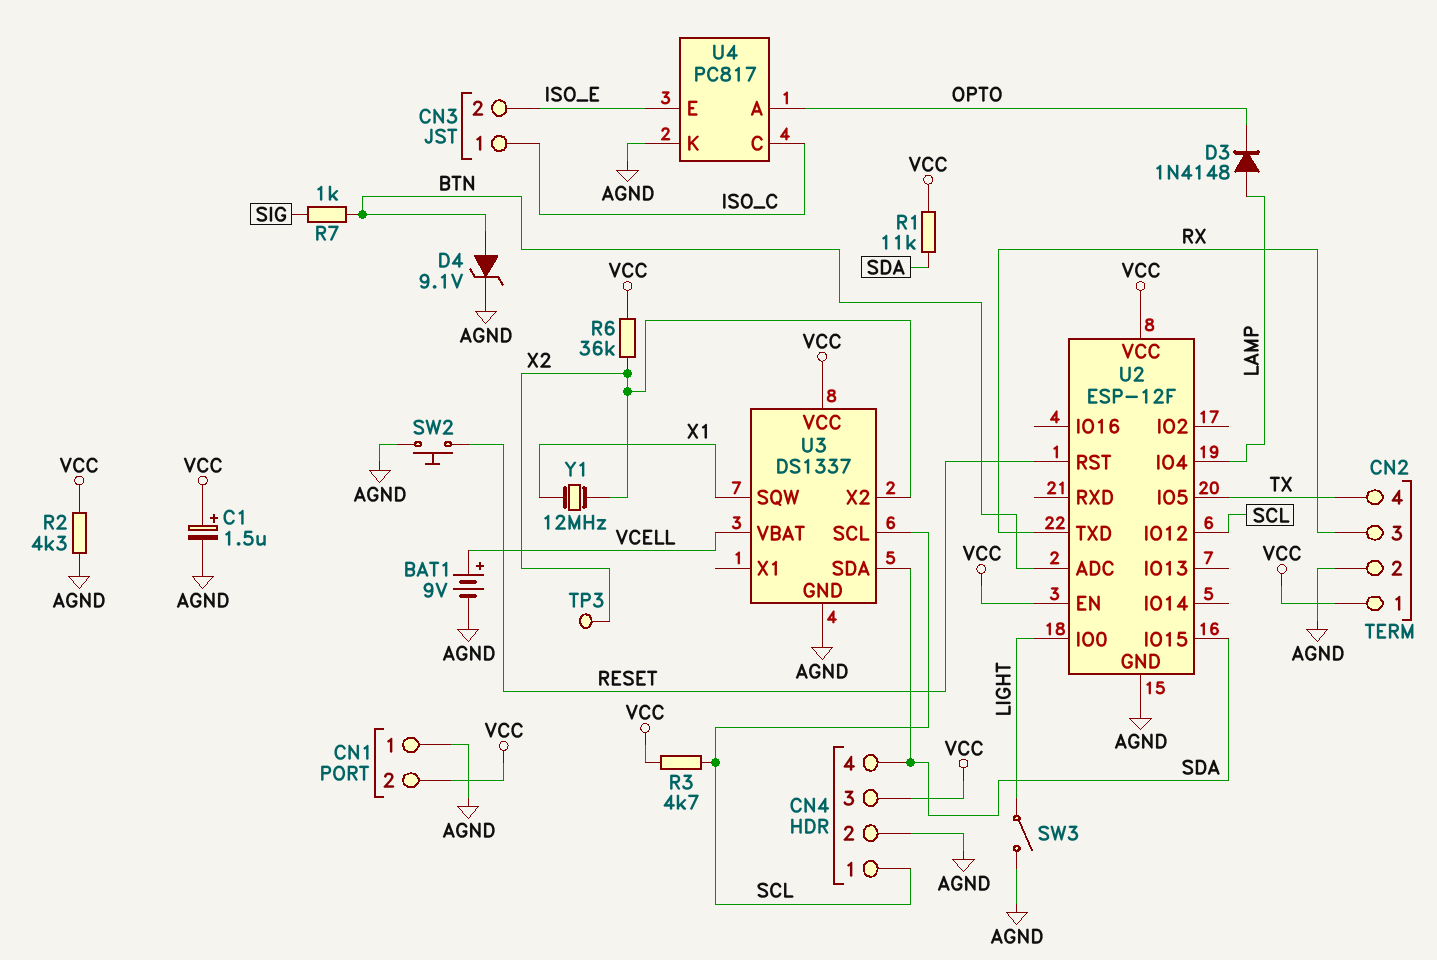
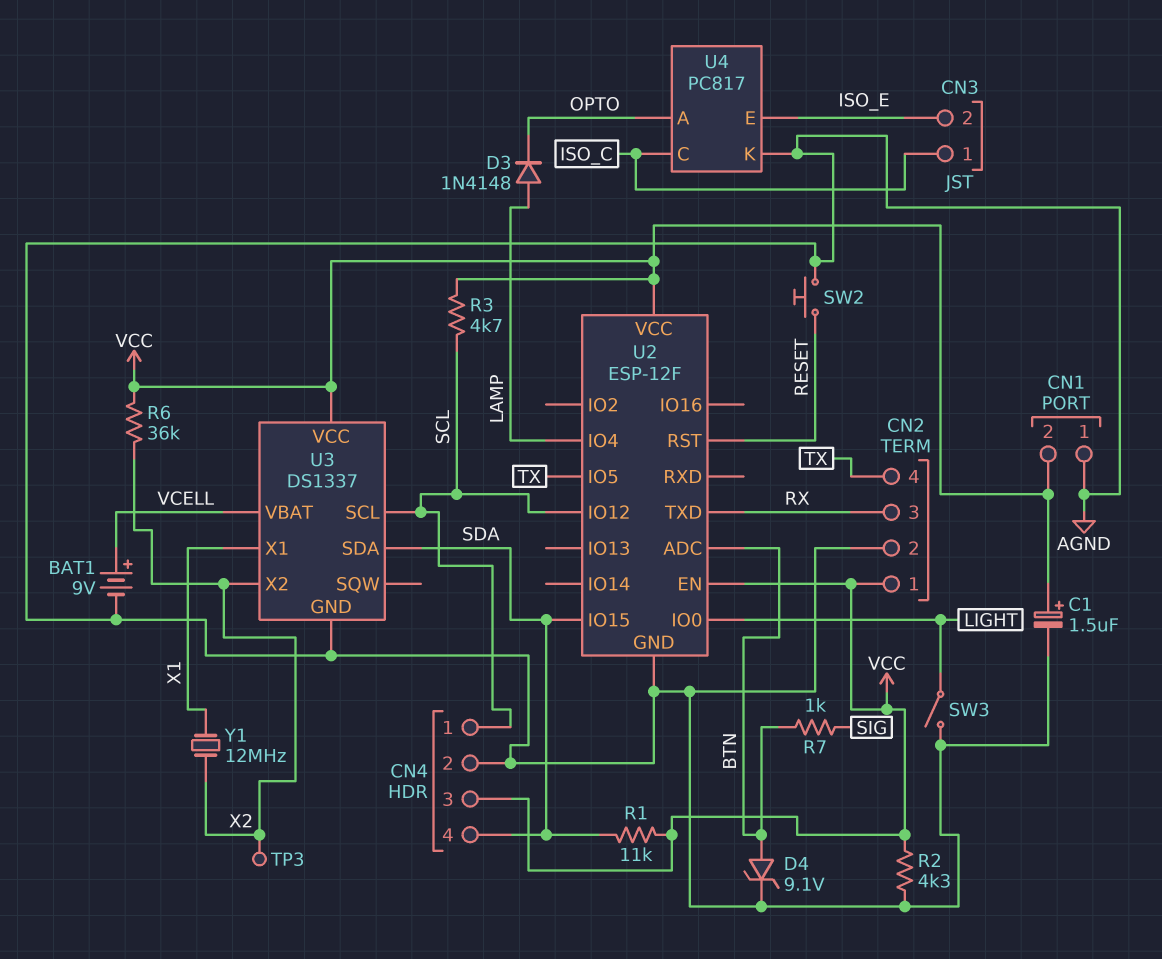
U3 pin SQW: X1 -> none
U3 pin X1: none -> X1

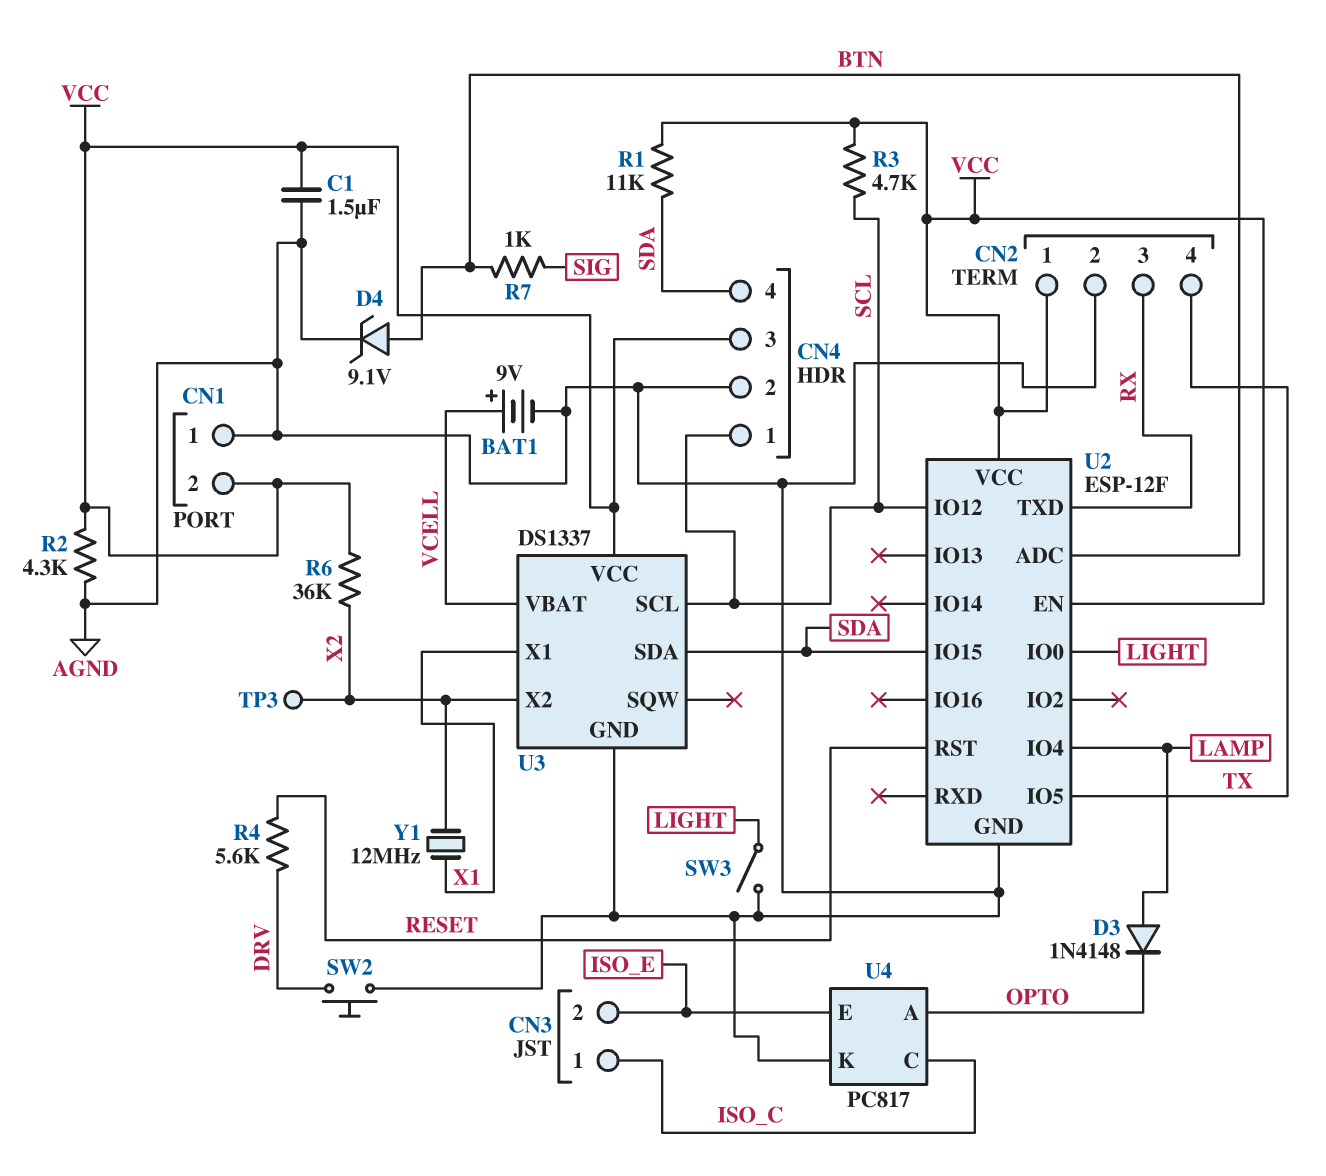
C1: 1.5uF (plus VCC, minus AGND) -> 1.5uF (AGND, VCC)
R4: none -> 5.6k (DRV, RESET)
SW2: button (AGND, RESET) -> button (AGND, DRV)

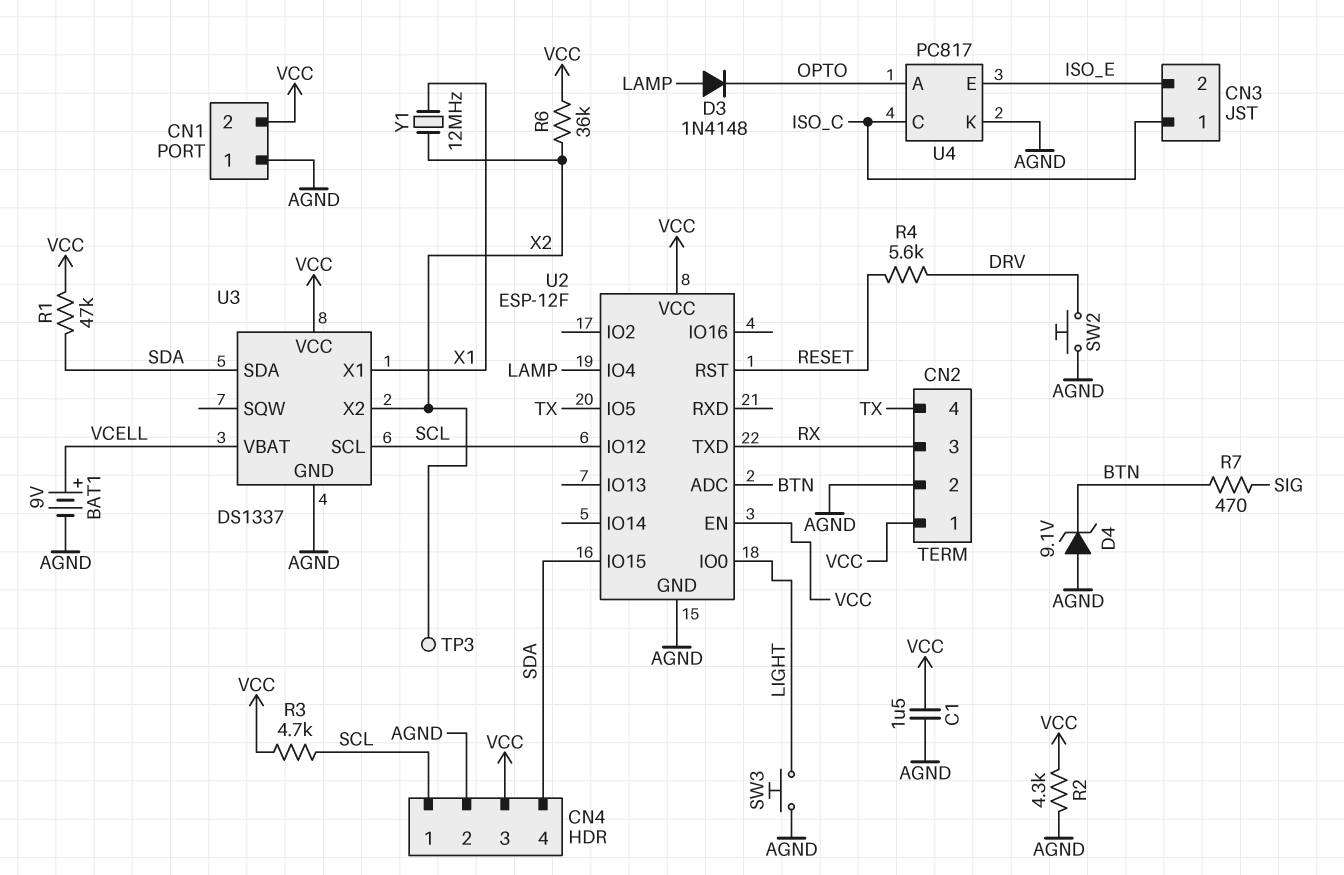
D4: zener 9.1V (A BTN, K AGND) -> zener 9.1V (A AGND, K BTN)
R1: 11k (SDA, VCC) -> 47k (SDA, VCC)
R7: 1k (BTN, SIG) -> 470 (BTN, SIG)
SW3: switch (AGND, LIGHT) -> button (AGND, LIGHT)

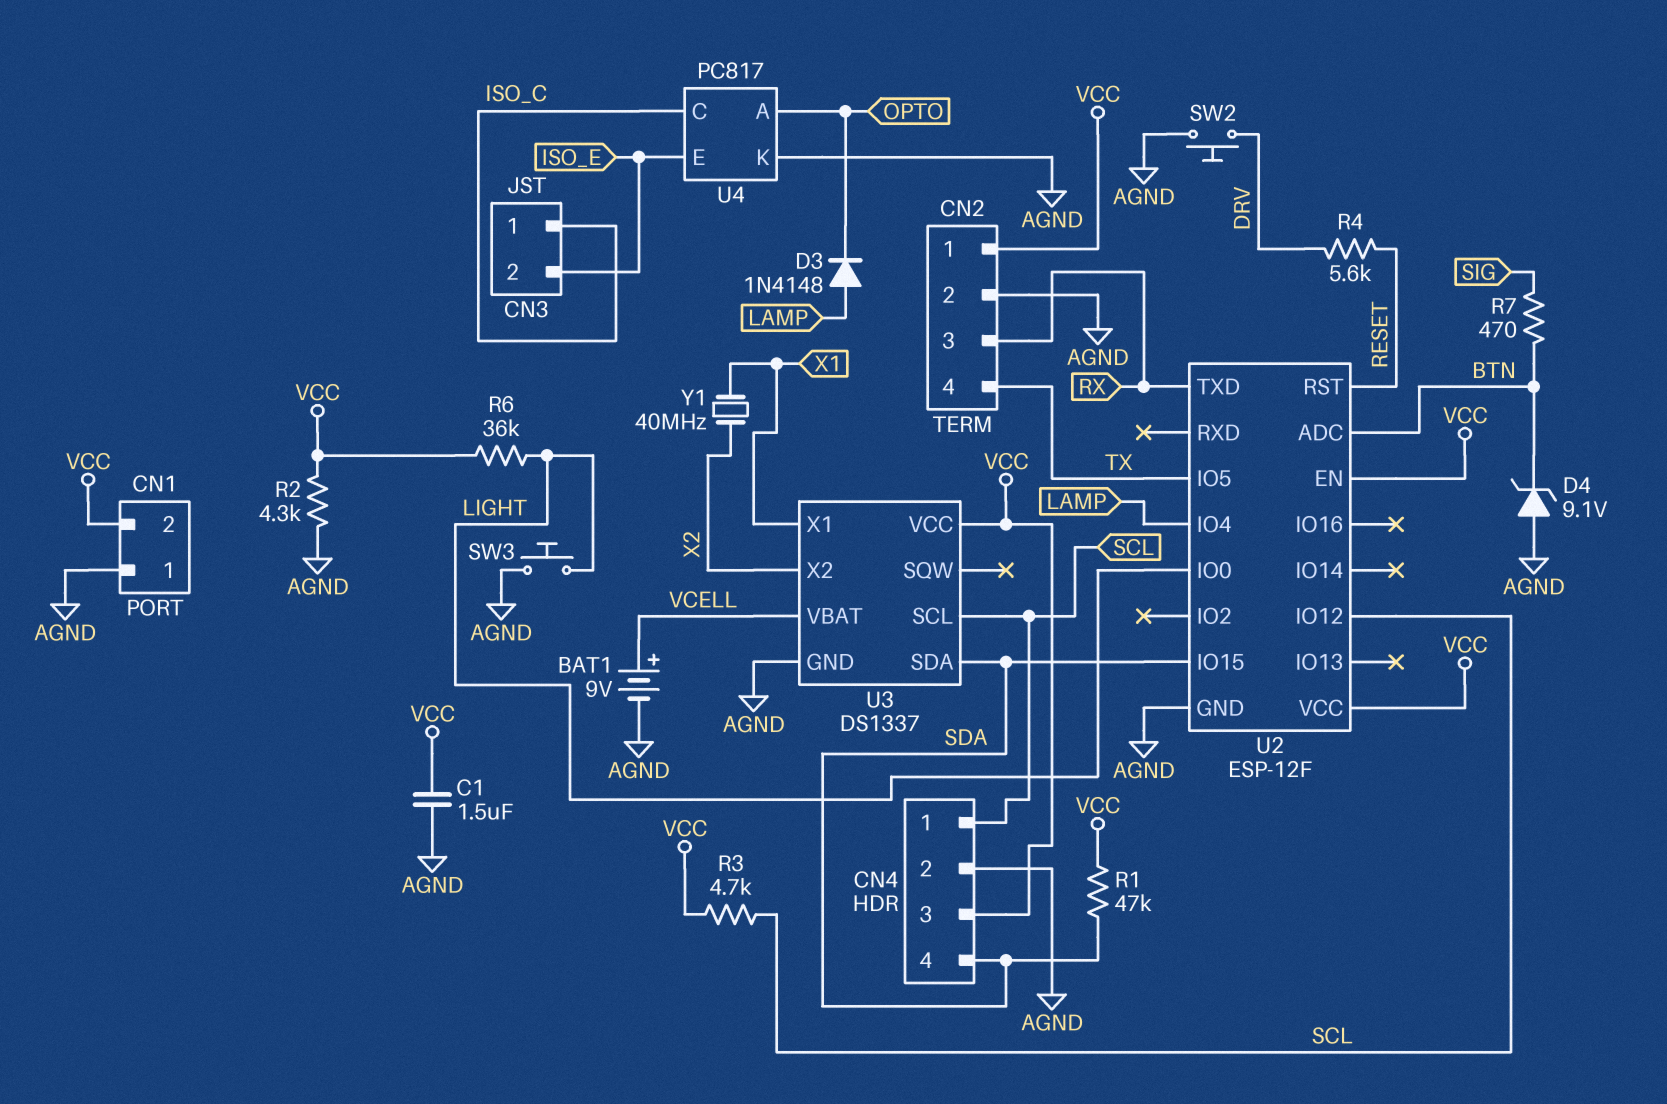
R6: 36k (VCC, X2) -> 36k (LIGHT, VCC)
TP3: test point (X2) -> none
Y1: 12MHz (X1, X2) -> 40MHz (X1, X2)

